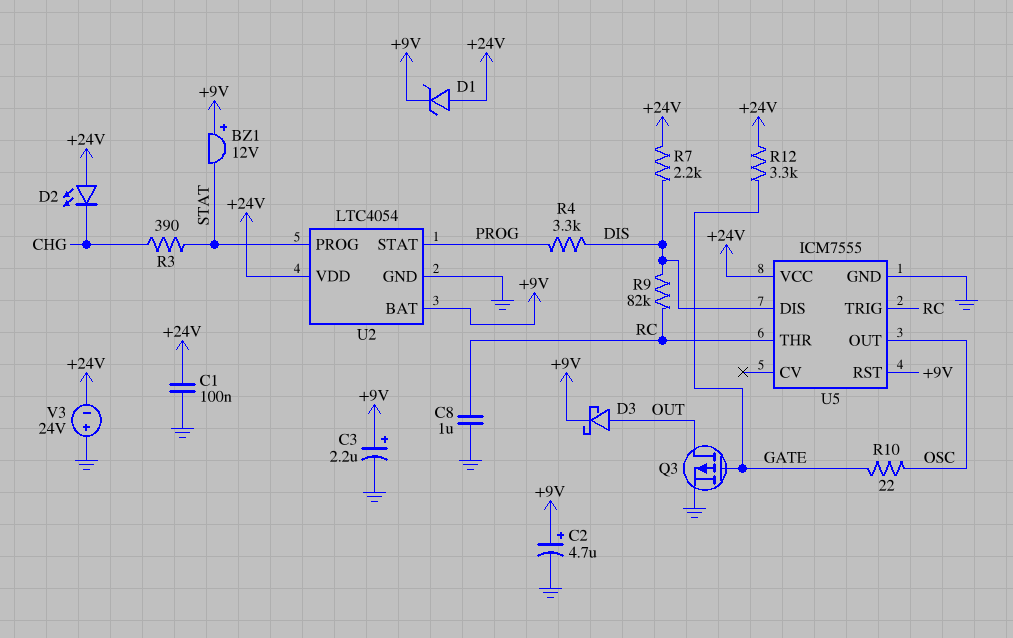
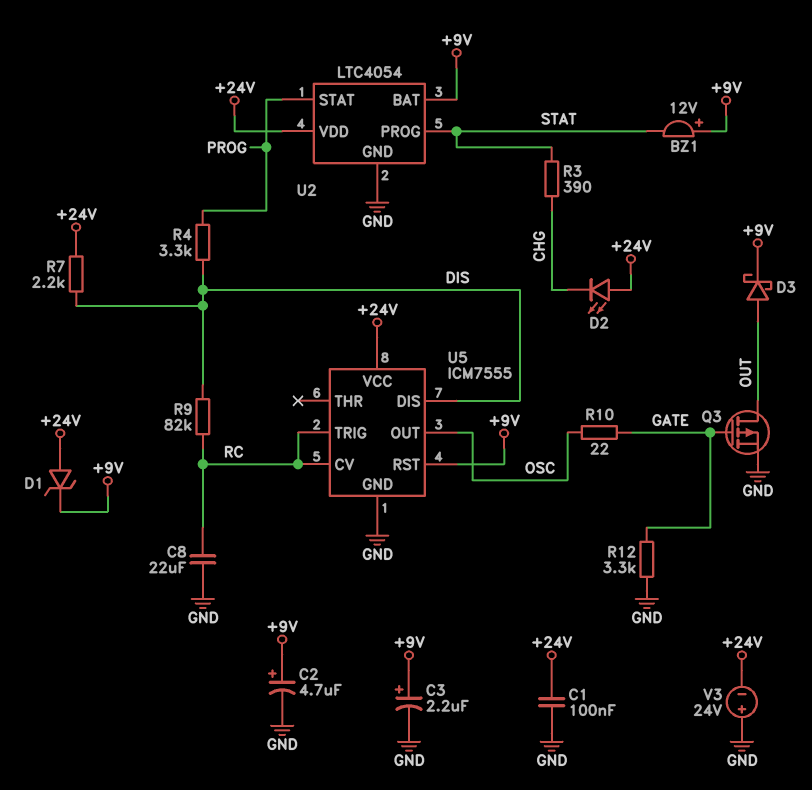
C8: 1uF (GND, RC) -> 22uF (GND, RC)
R12: 3.3k (+24V, GATE) -> 3.3k (GATE, GND)
U5 pin CV: none -> RC
U5 pin THR: RC -> none

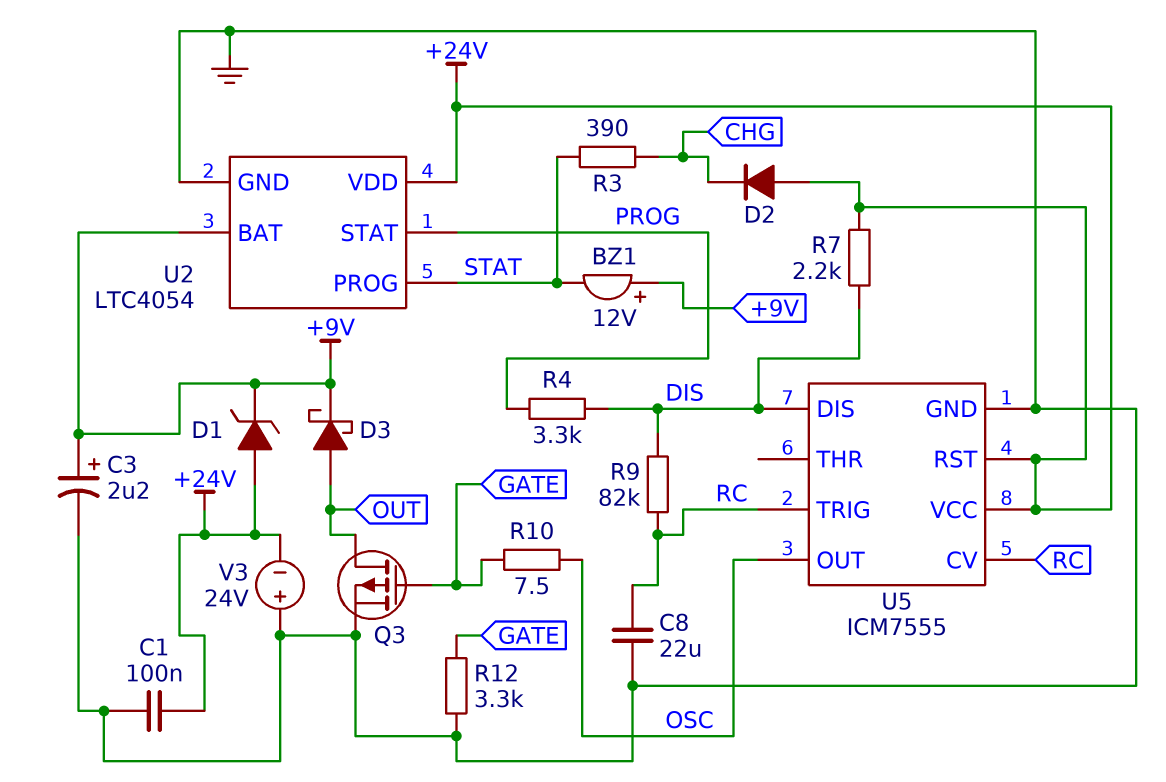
C2: 4.7uF (plus +9V, minus GND) -> none
D2: LED (A +24V, K CHG) -> diode (A +24V, K CHG)
R10: 22 (GATE, OSC) -> 7.5 (GATE, OSC)
U5 pin RST: +9V -> +24V

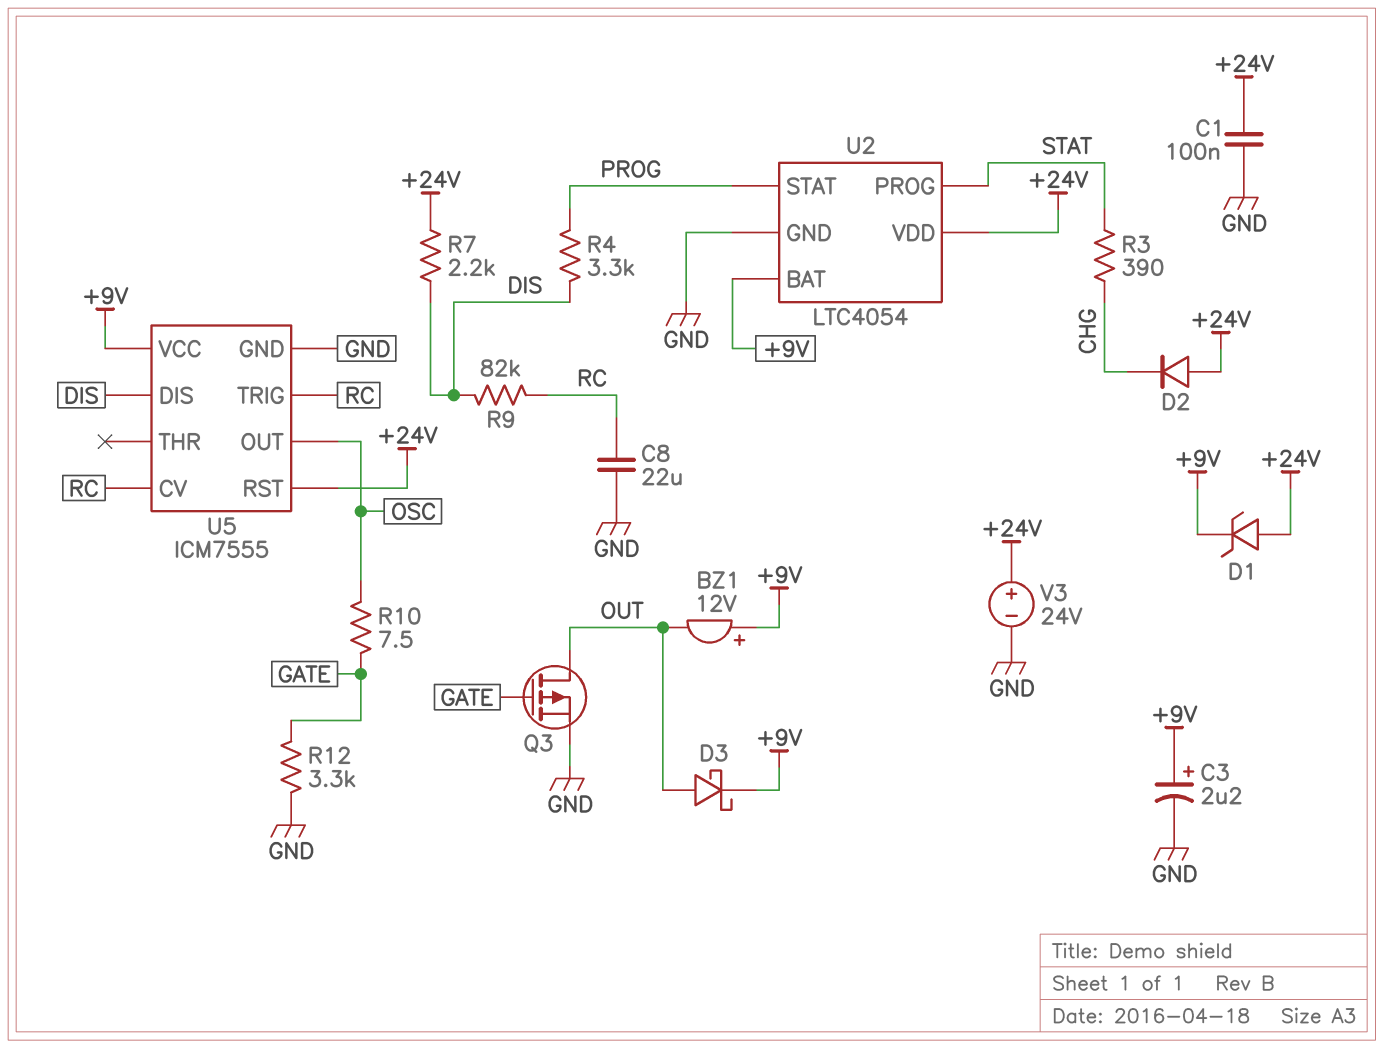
BZ1: buzzer 12V (plus +9V, minus STAT) -> buzzer 12V (plus +9V, minus OUT)
U5 pin VCC: +24V -> +9V
V3: 24V (plus GND, minus +24V) -> 24V (plus +24V, minus GND)

